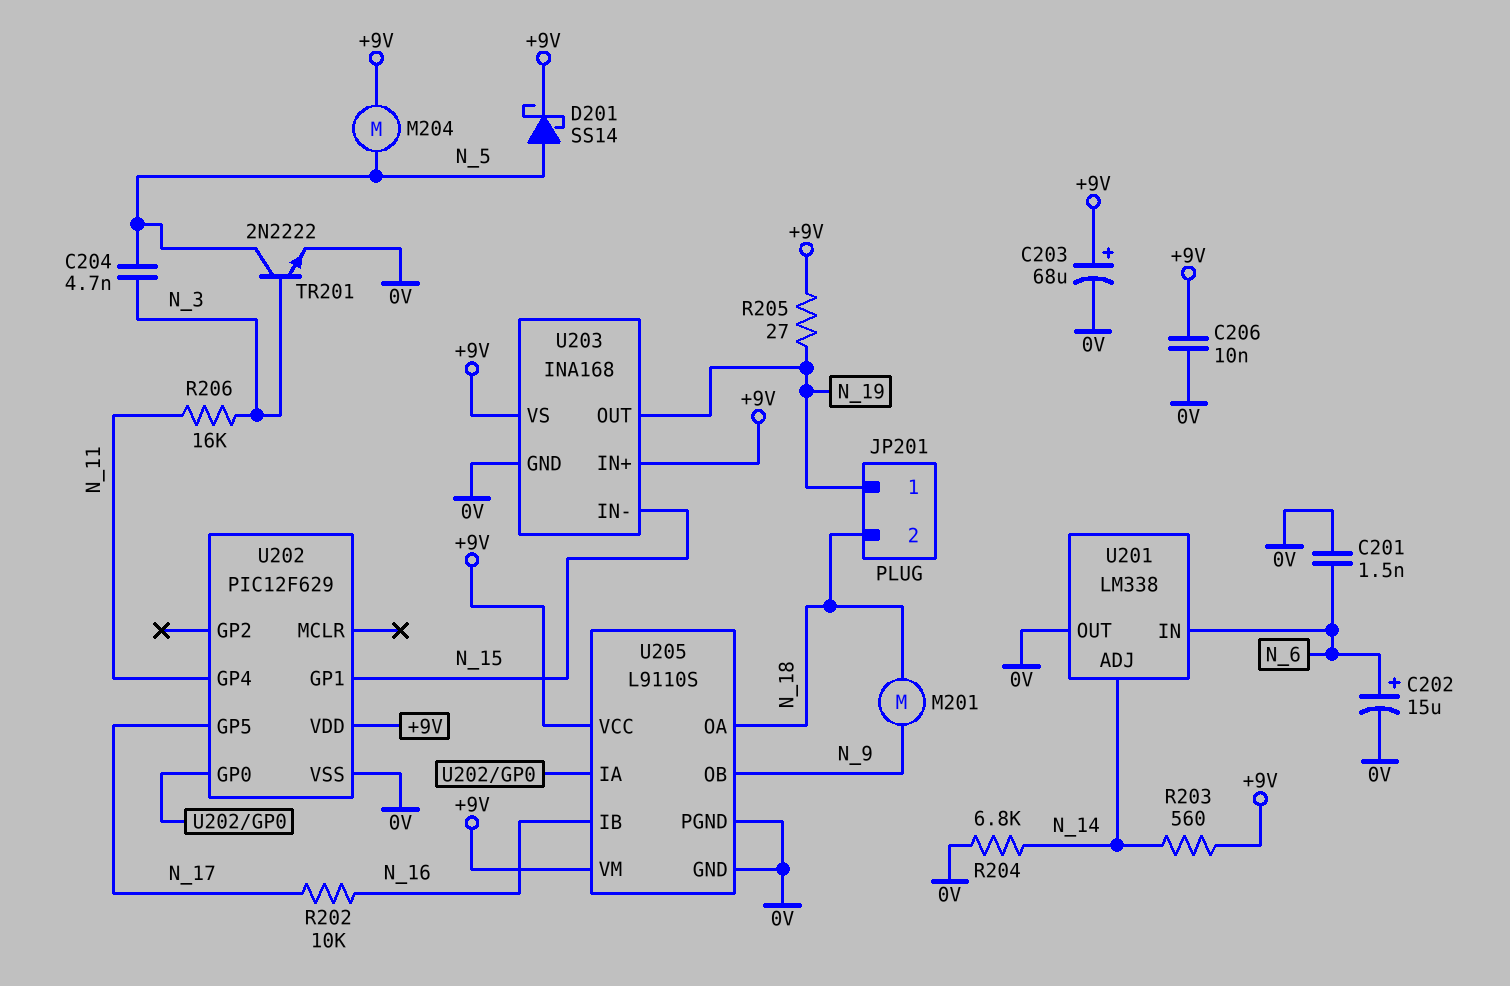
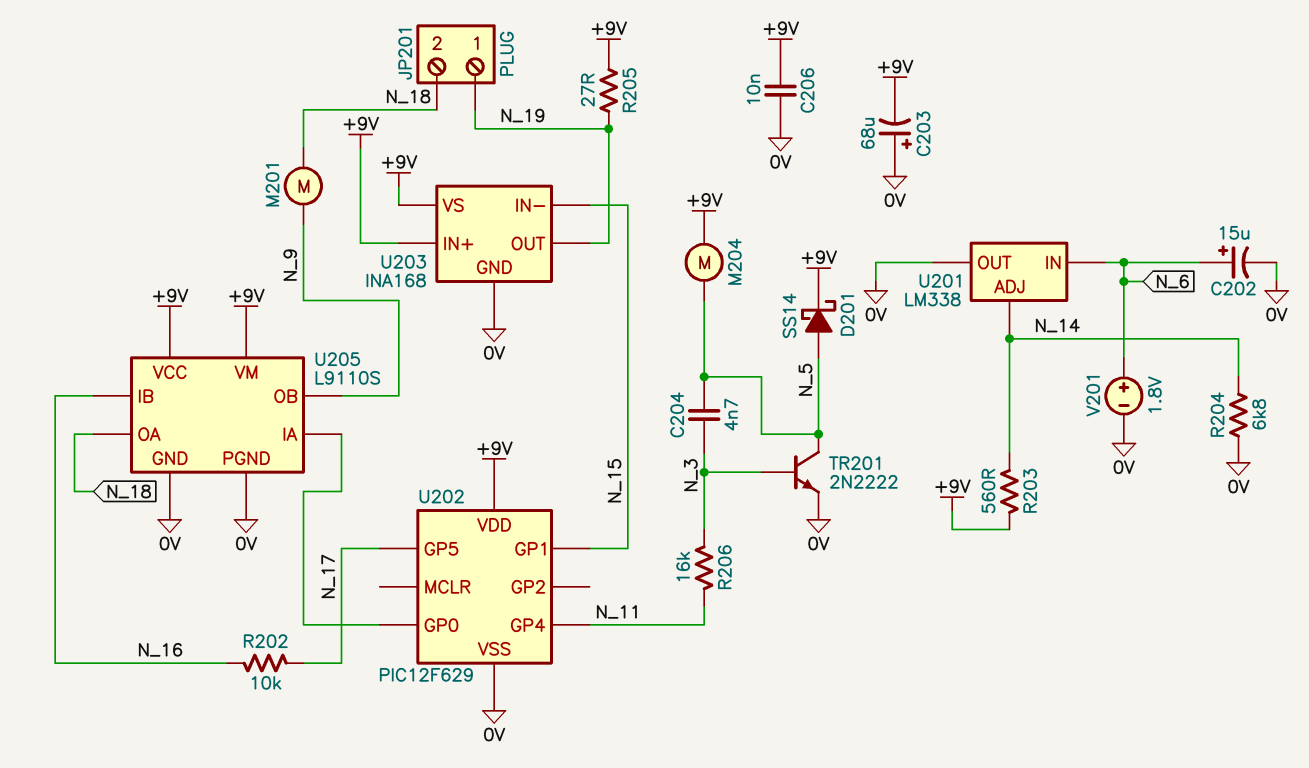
C201: 1.5nF (0V, N_6) -> none
C203: 68uF (plus +9V, minus 0V) -> 68uF (plus 0V, minus +9V)
V201: none -> 1.8V (plus N_6, minus 0V)

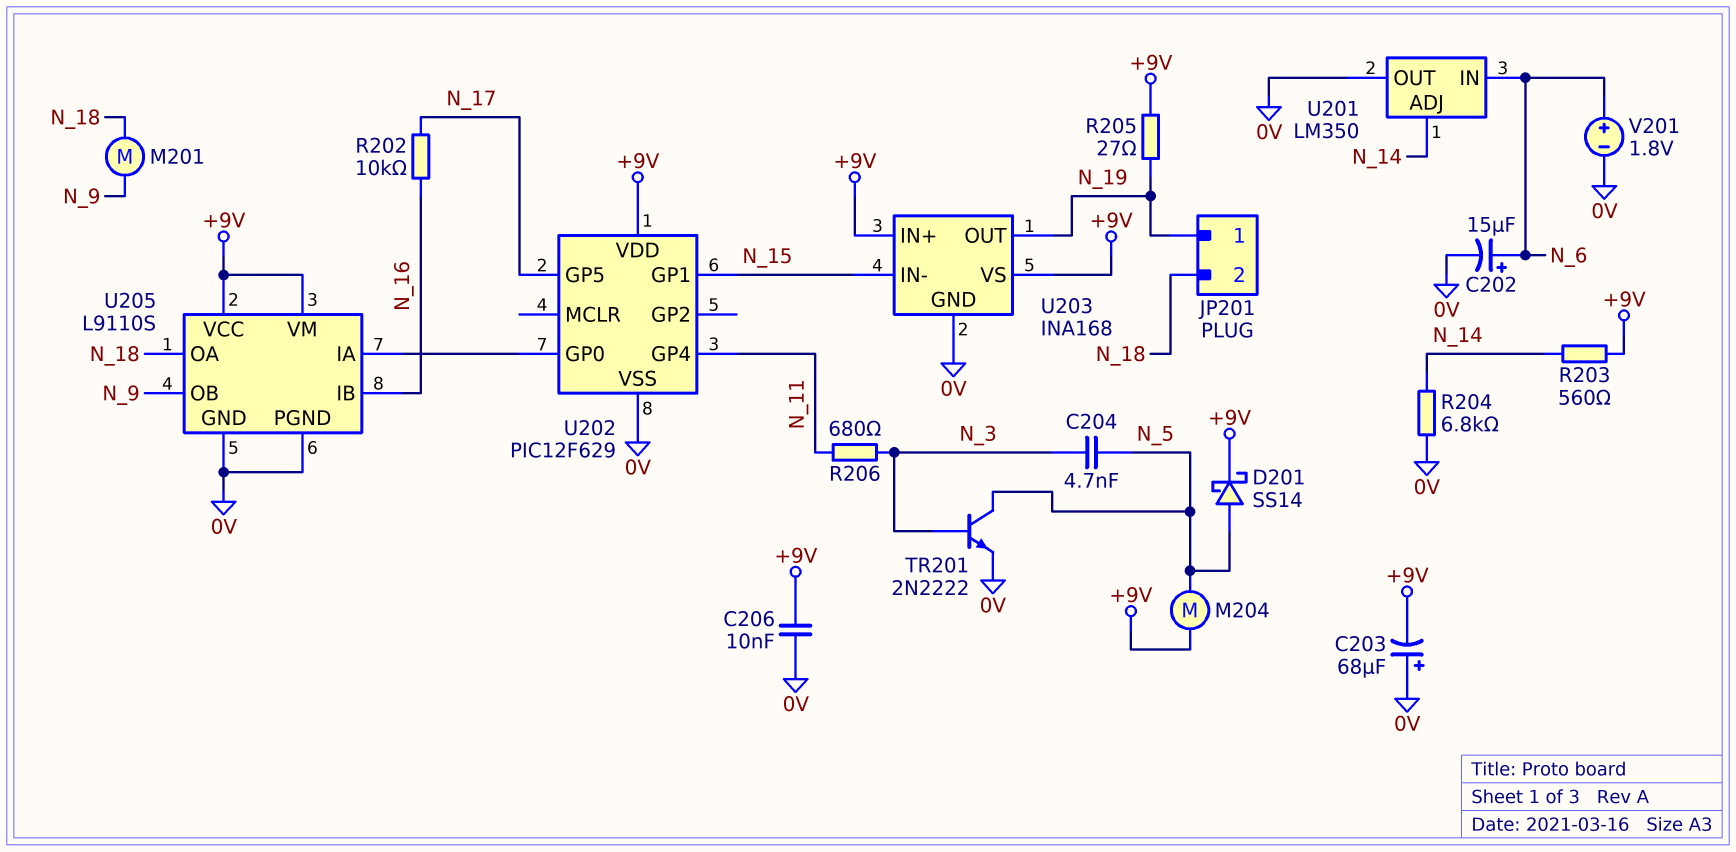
R206: 16k (N_3, N_11) -> 680 (N_3, N_11)
U201: LM338 -> LM350

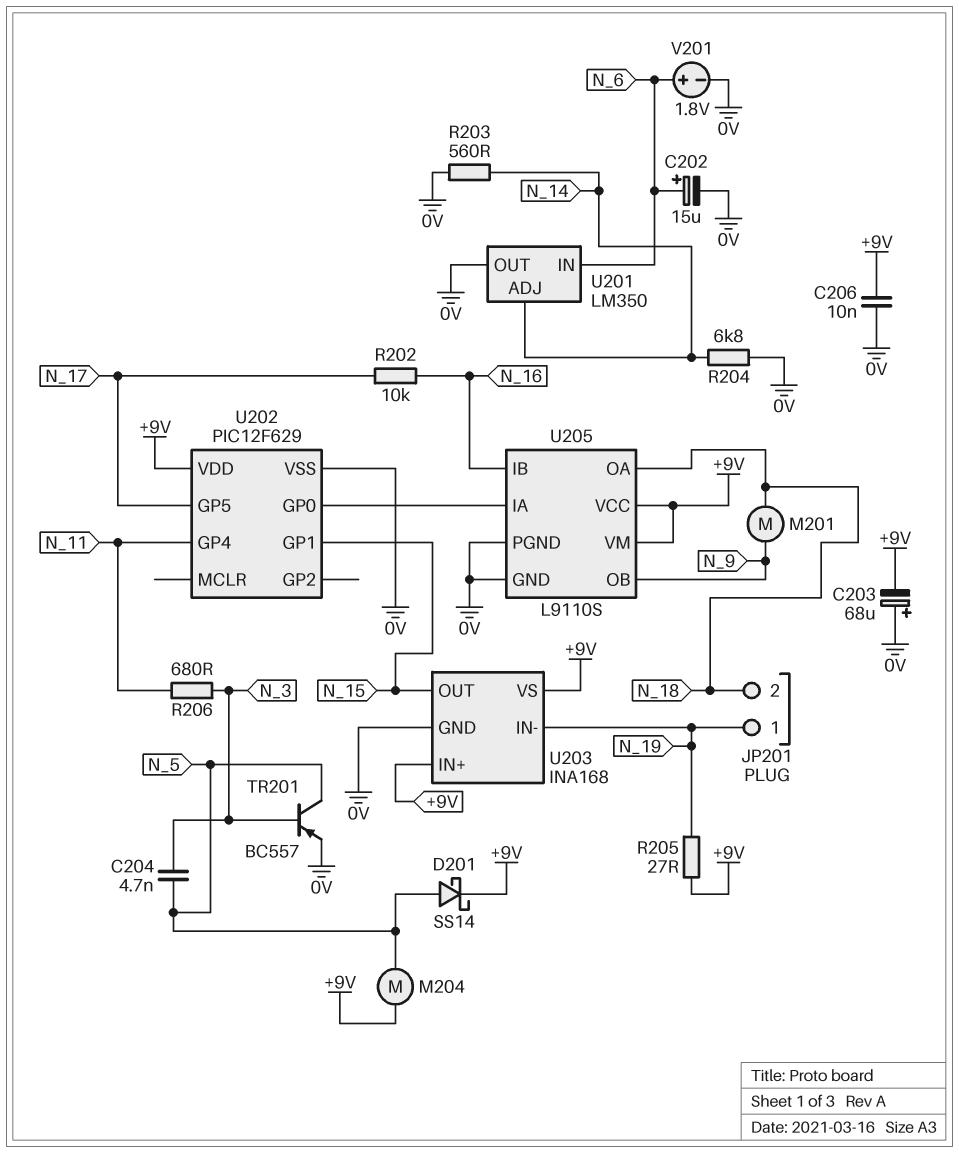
R203: 560 (+9V, N_14) -> 560 (0V, N_14)
TR201: NPN 2N2222 (B N_3, C N_5, E 0V) -> PNP BC557 (B N_3, C N_5, E 0V)
U203 pin IN-: N_15 -> N_19
U203 pin OUT: N_19 -> N_15

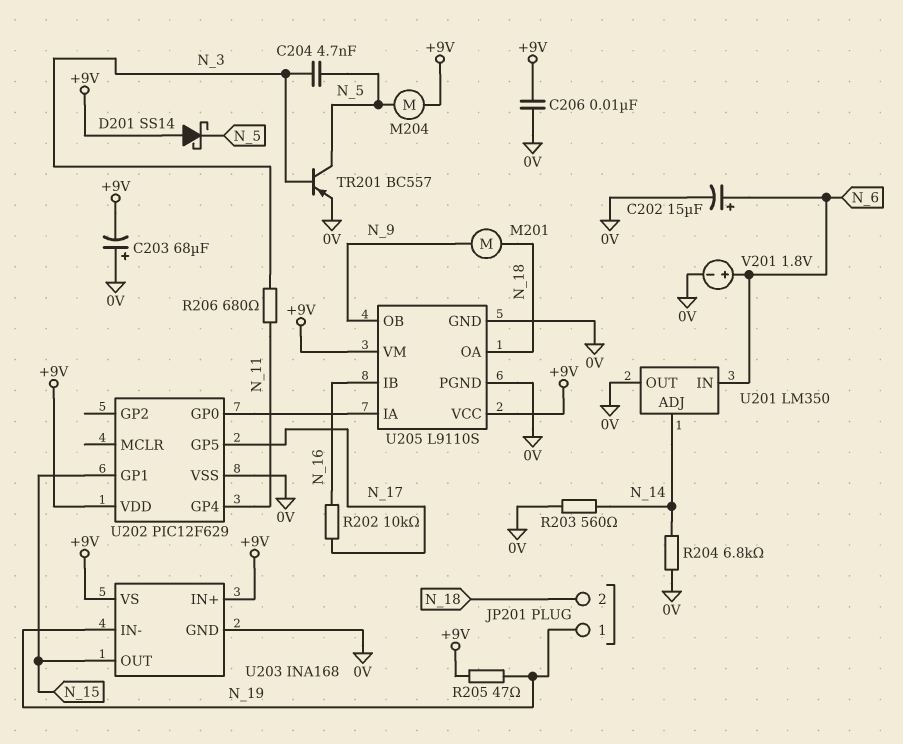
D201: schottky SS14 (A N_5, K +9V) -> schottky SS14 (A +9V, K N_5)
R205: 27 (+9V, N_19) -> 47 (+9V, N_19)

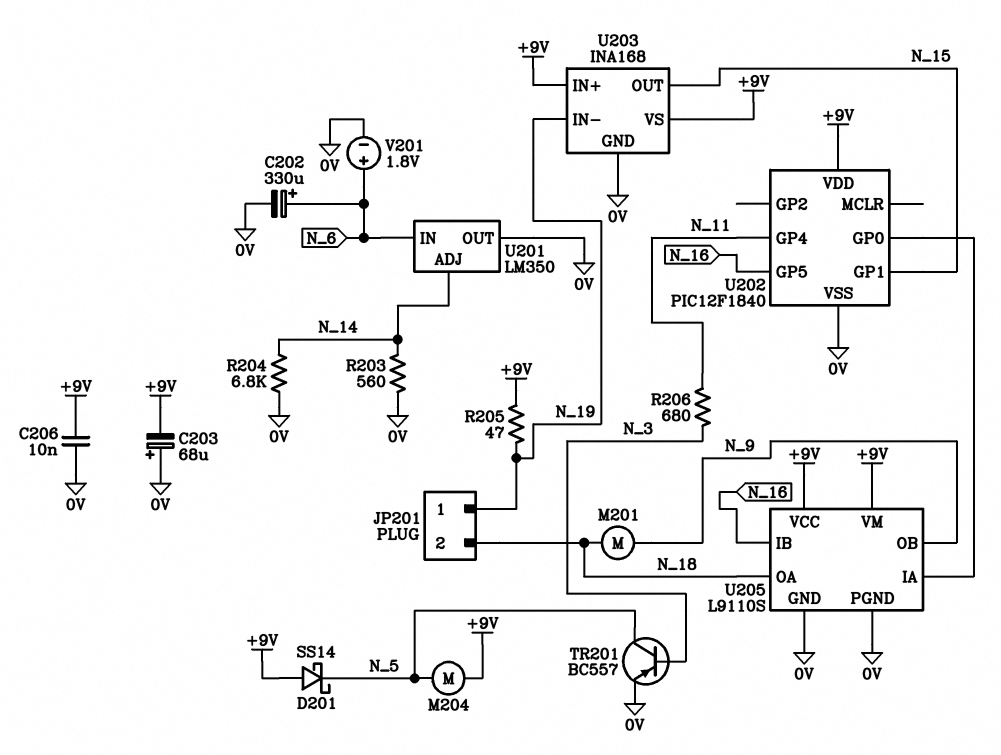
C202: 15uF (plus N_6, minus 0V) -> 330uF (plus N_6, minus 0V)
C204: 4.7nF (N_3, N_5) -> none
R202: 10k (N_16, N_17) -> none
U202: PIC12F629 -> PIC12F1840
U202 pin GP5: N_17 -> N_16

